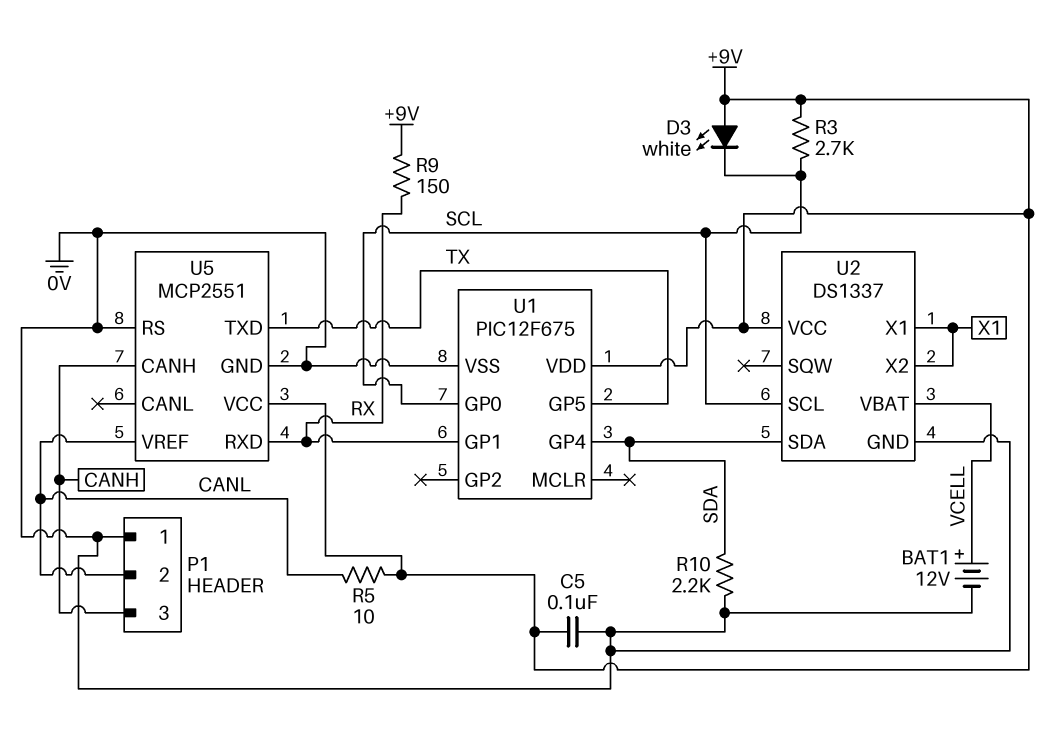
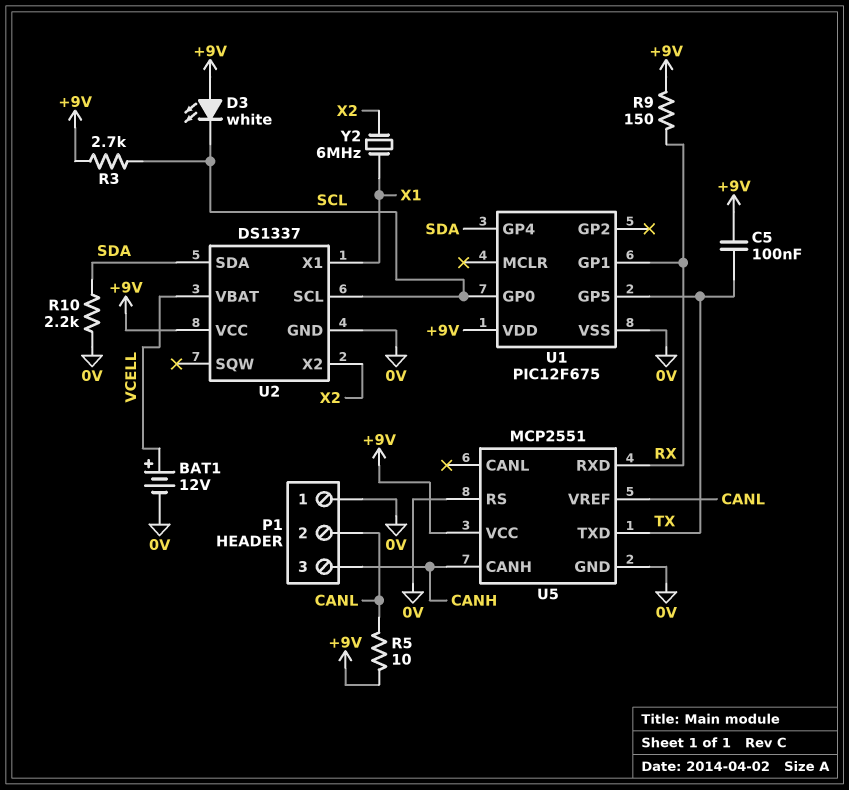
C5: 100nF (+9V, 0V) -> 100nF (+9V, TX)
U2 pin X2: X1 -> X2
Y2: none -> 6MHz (X1, X2)

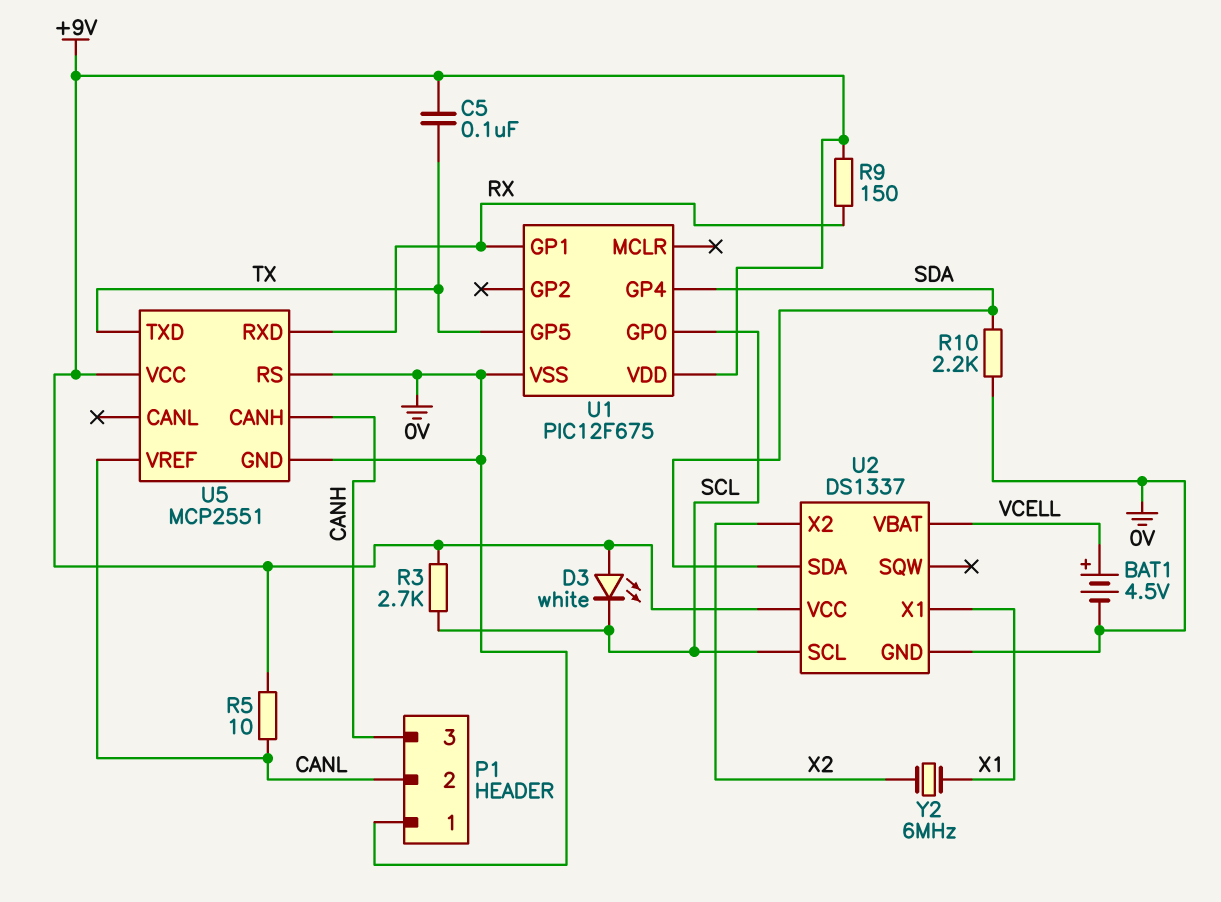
BAT1: 12V (plus VCELL, minus 0V) -> 4.5V (plus VCELL, minus 0V)

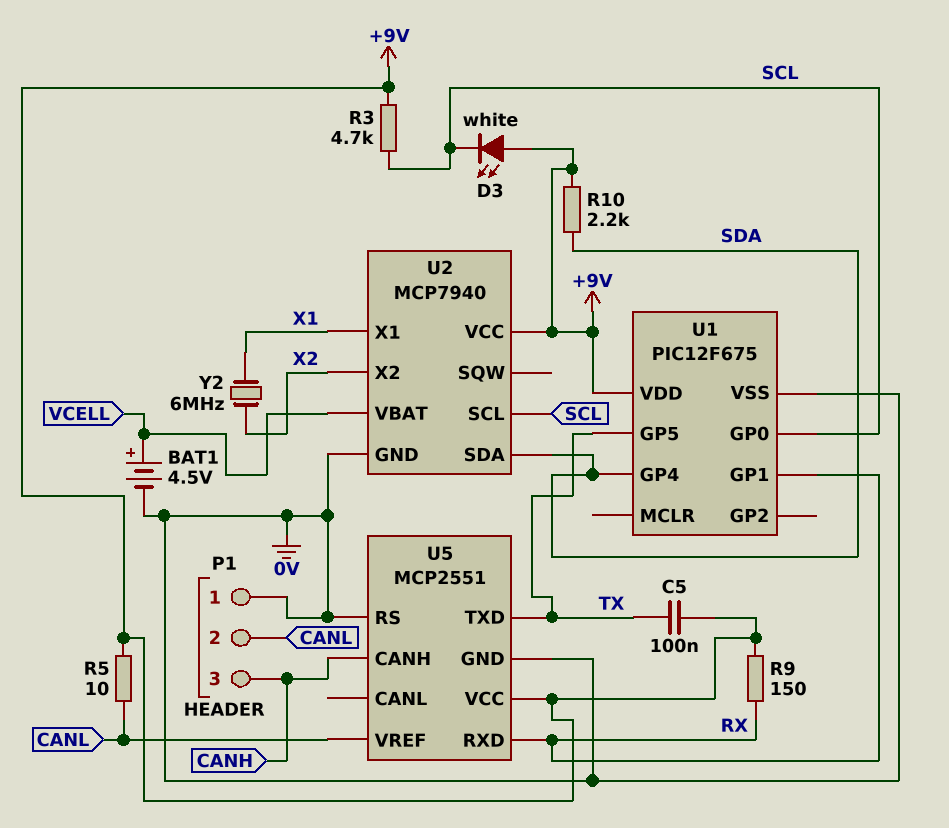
R3: 2.7k (+9V, SCL) -> 4.7k (+9V, SCL)
R10: 2.2k (0V, SDA) -> 2.2k (+9V, SDA)
U2: DS1337 -> MCP7940

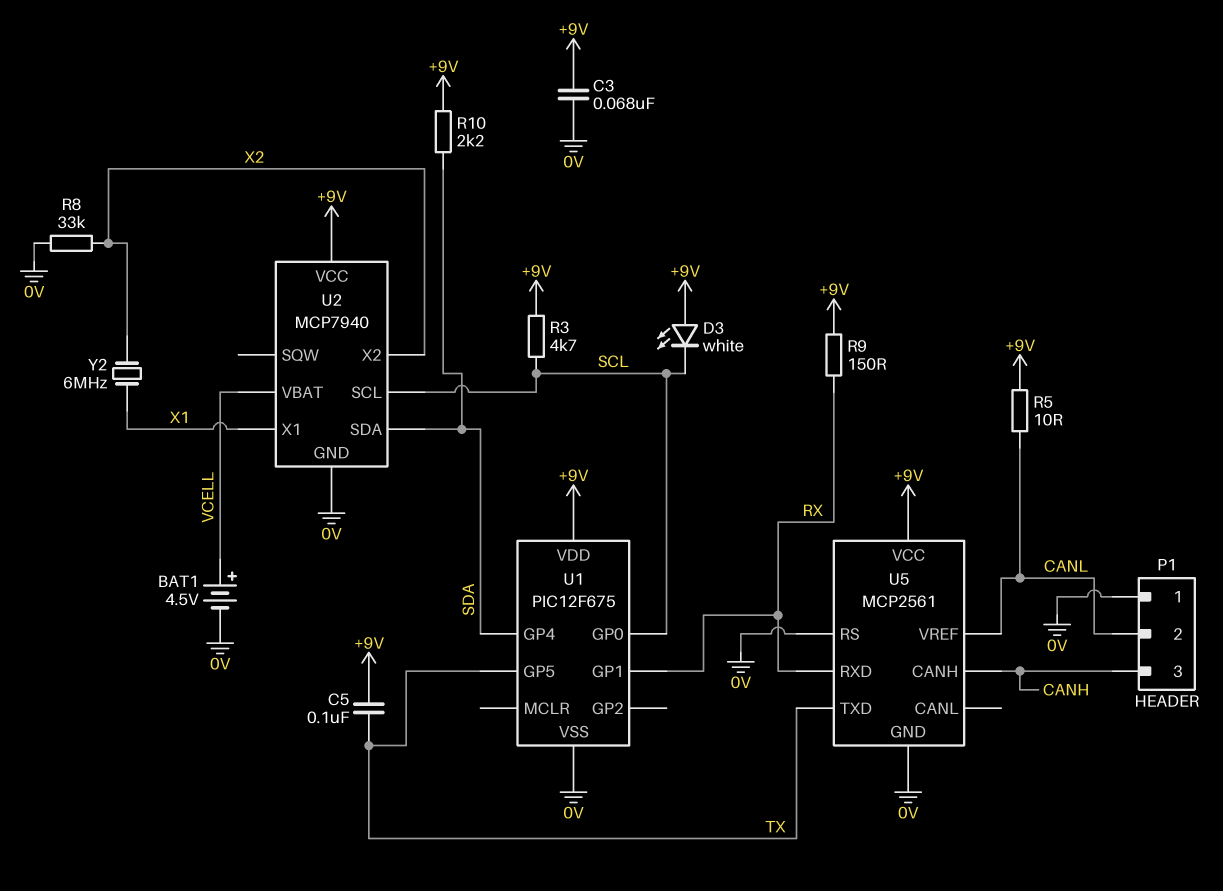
C3: none -> 68nF (+9V, 0V)
R8: none -> 33k (0V, X2)
U5: MCP2551 -> MCP2561

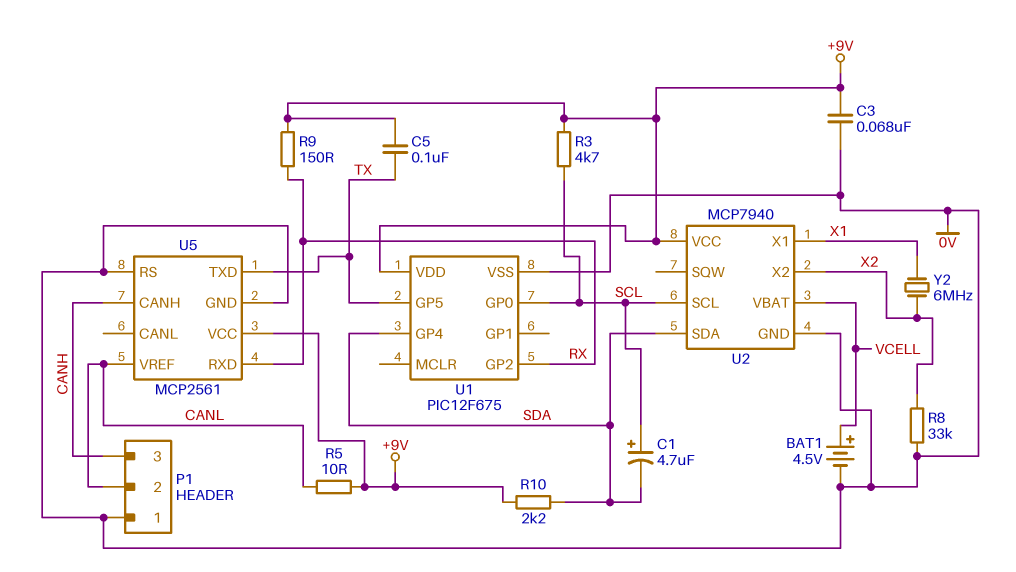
C1: none -> 4.7uF (plus SCL, minus SDA)
D3: LED white (A +9V, K SCL) -> none
U1 pin GP1: RX -> none
U1 pin GP2: none -> RX

